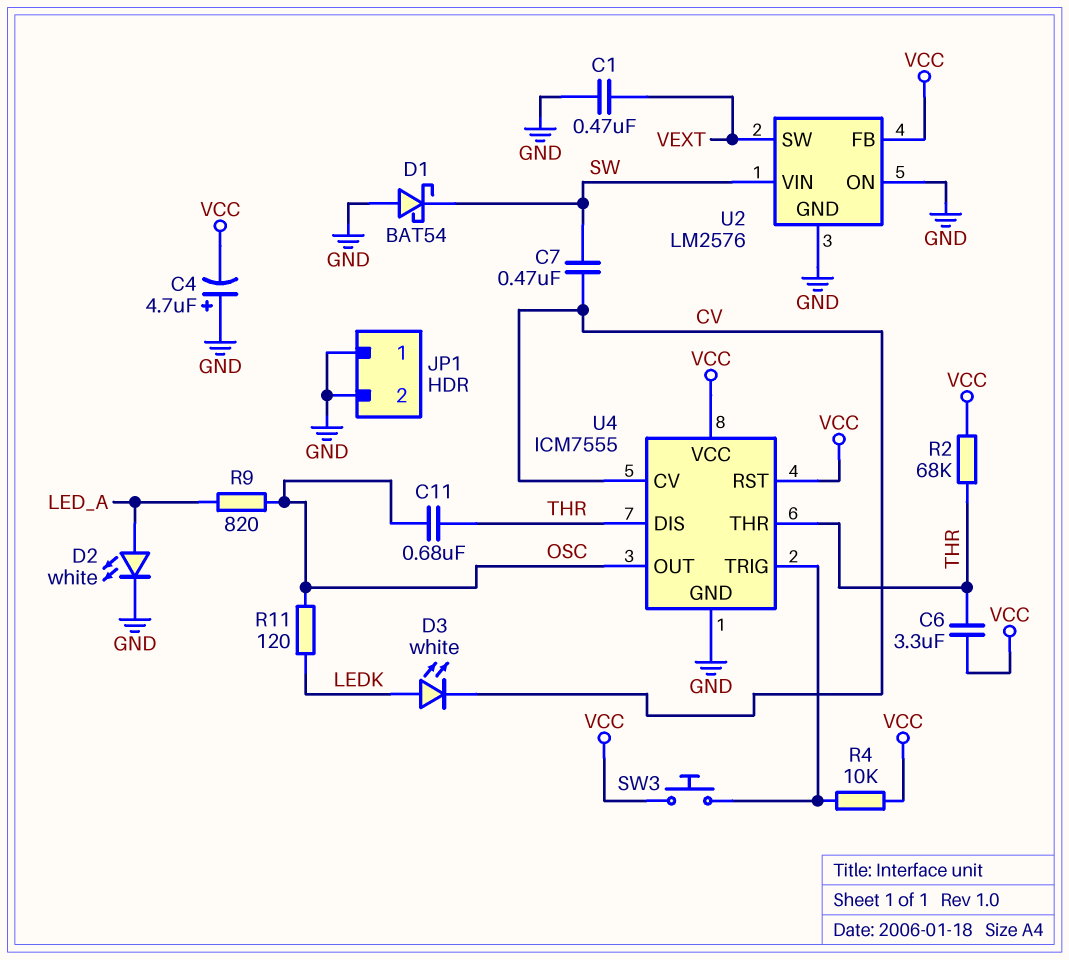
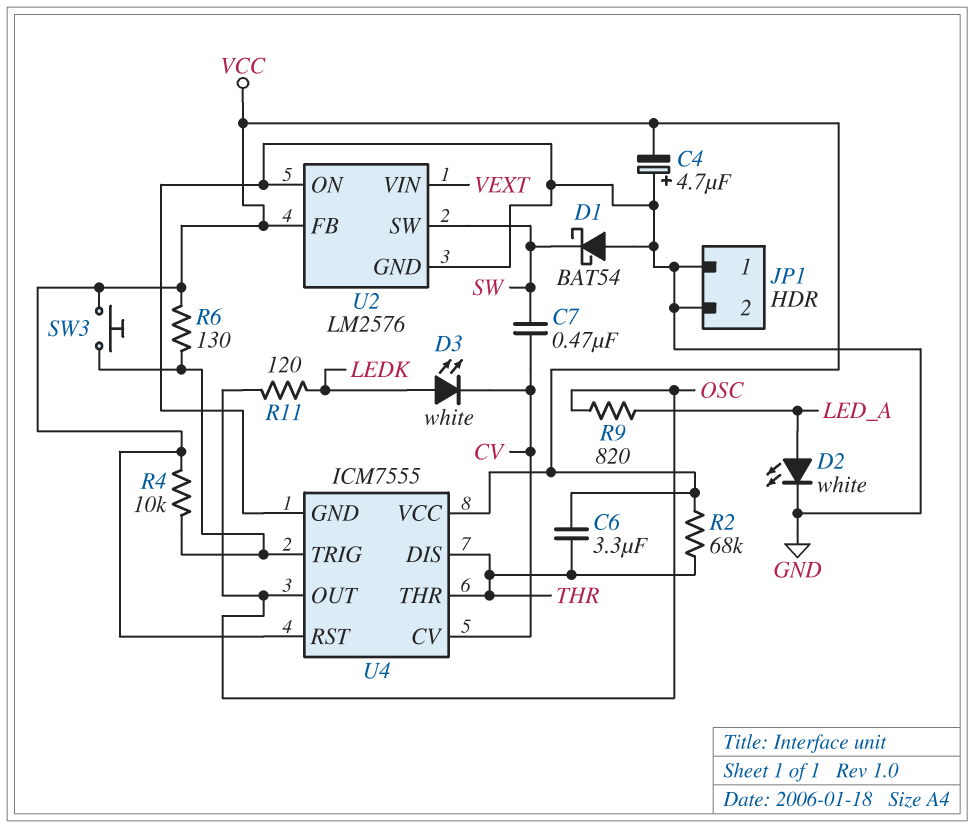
C1: 470nF (GND, VEXT) -> none
C11: 680nF (OSC, THR) -> none
R6: none -> 130 (U4/TRIG, VCC)
U2 pin SW: VEXT -> SW
U2 pin VIN: SW -> VEXT

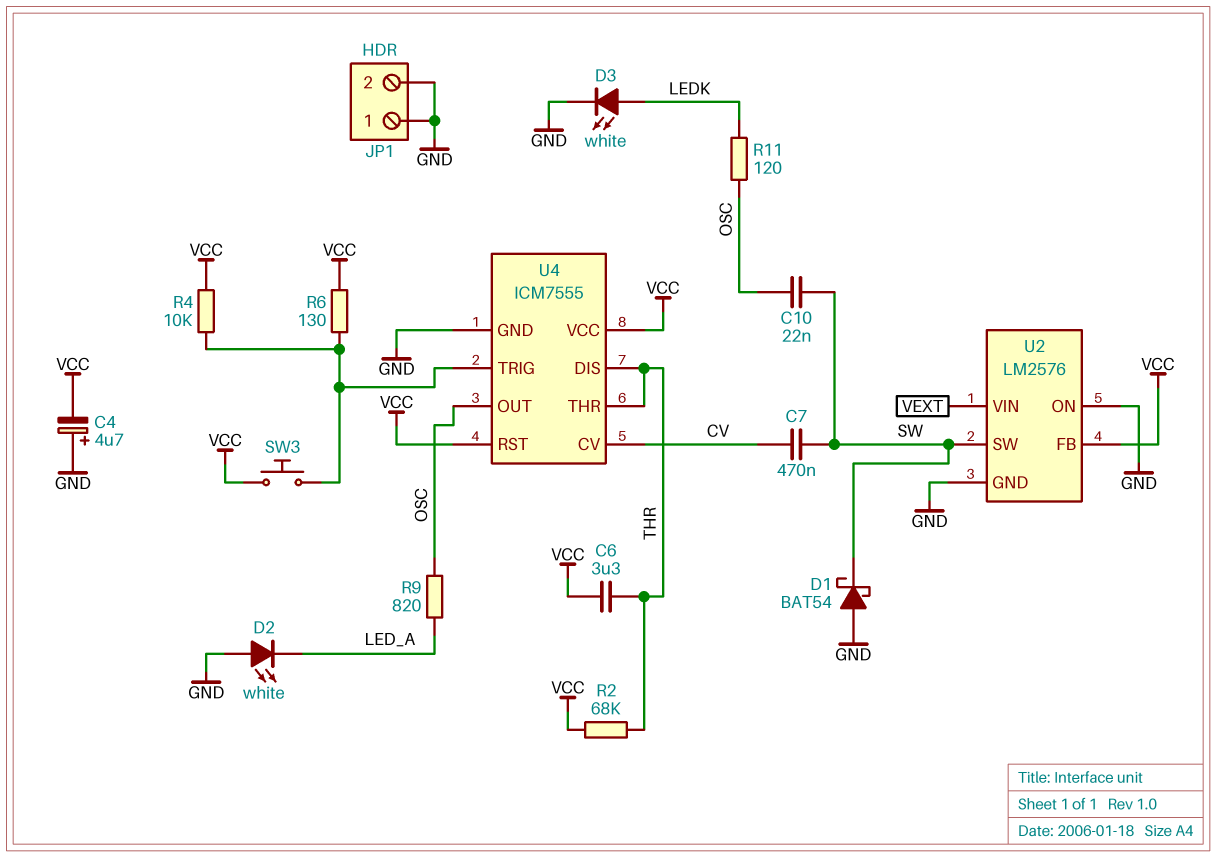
C10: none -> 22nF (OSC, SW)
D2: LED white (A LED_A, K GND) -> LED white (A GND, K LED_A)
D3: LED white (A LEDK, K CV) -> LED white (A LEDK, K GND)

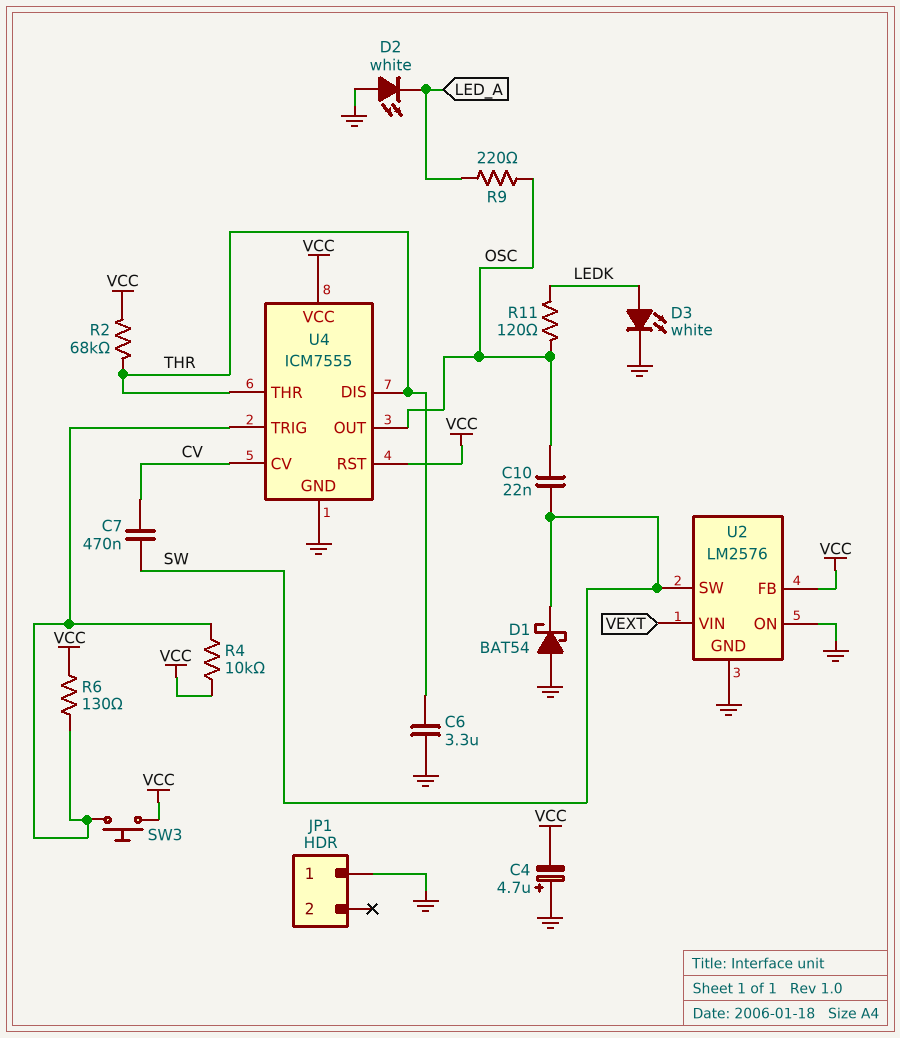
C6: 3.3uF (THR, VCC) -> 3.3uF (GND, THR)
JP1 pin 2: GND -> none
R9: 820 (LED_A, OSC) -> 220 (LED_A, OSC)

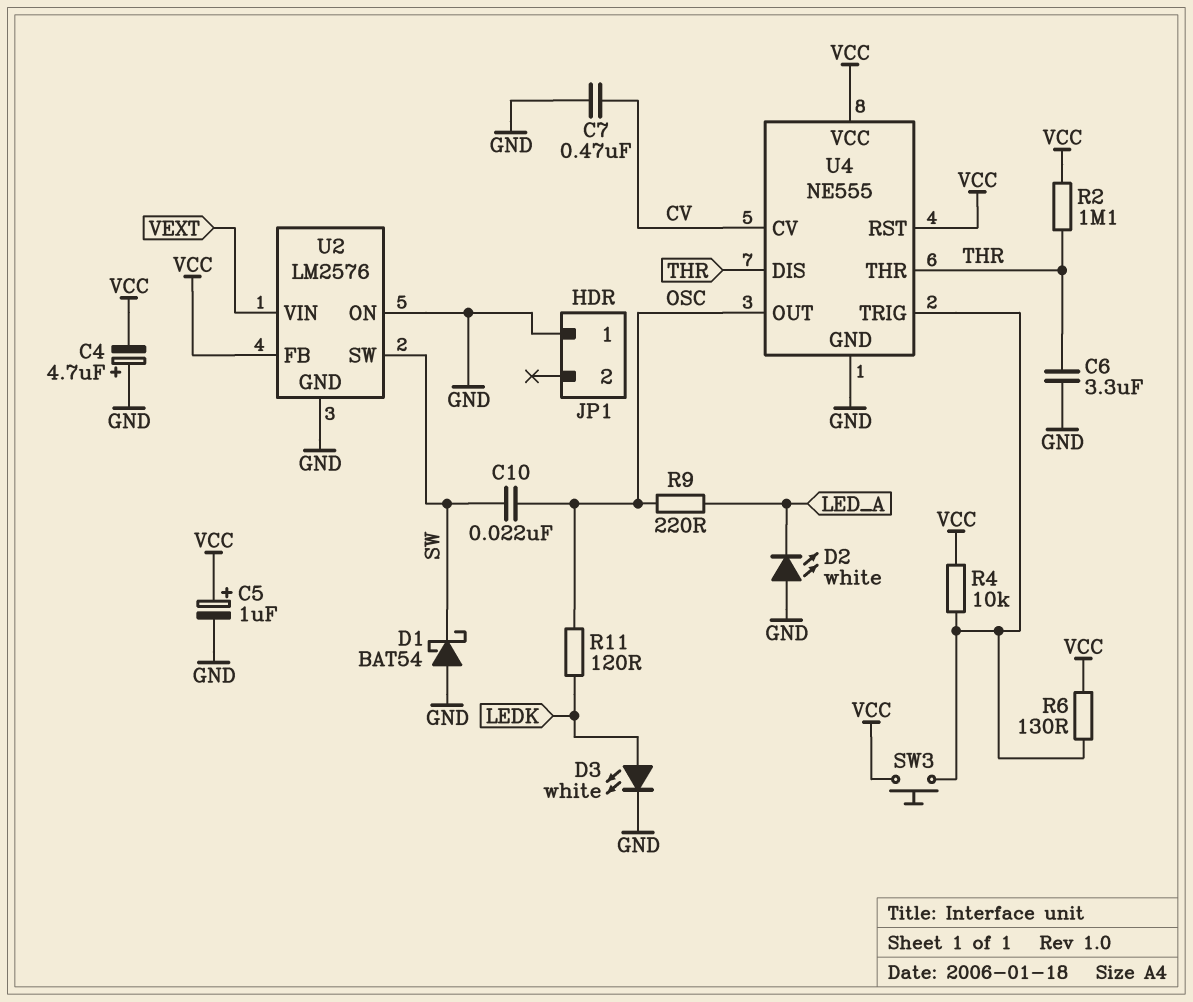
C5: none -> 1uF (plus VCC, minus GND)
C7: 470nF (CV, SW) -> 470nF (CV, GND)
R2: 68k (THR, VCC) -> 1.1M (THR, VCC)
U4: ICM7555 -> NE555

